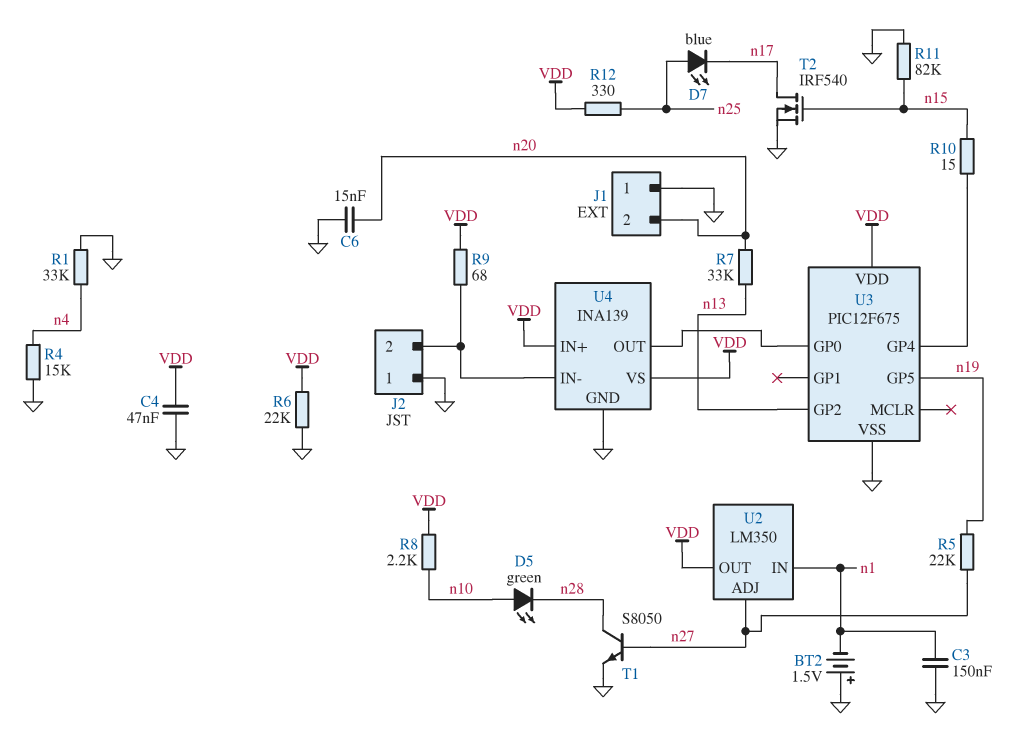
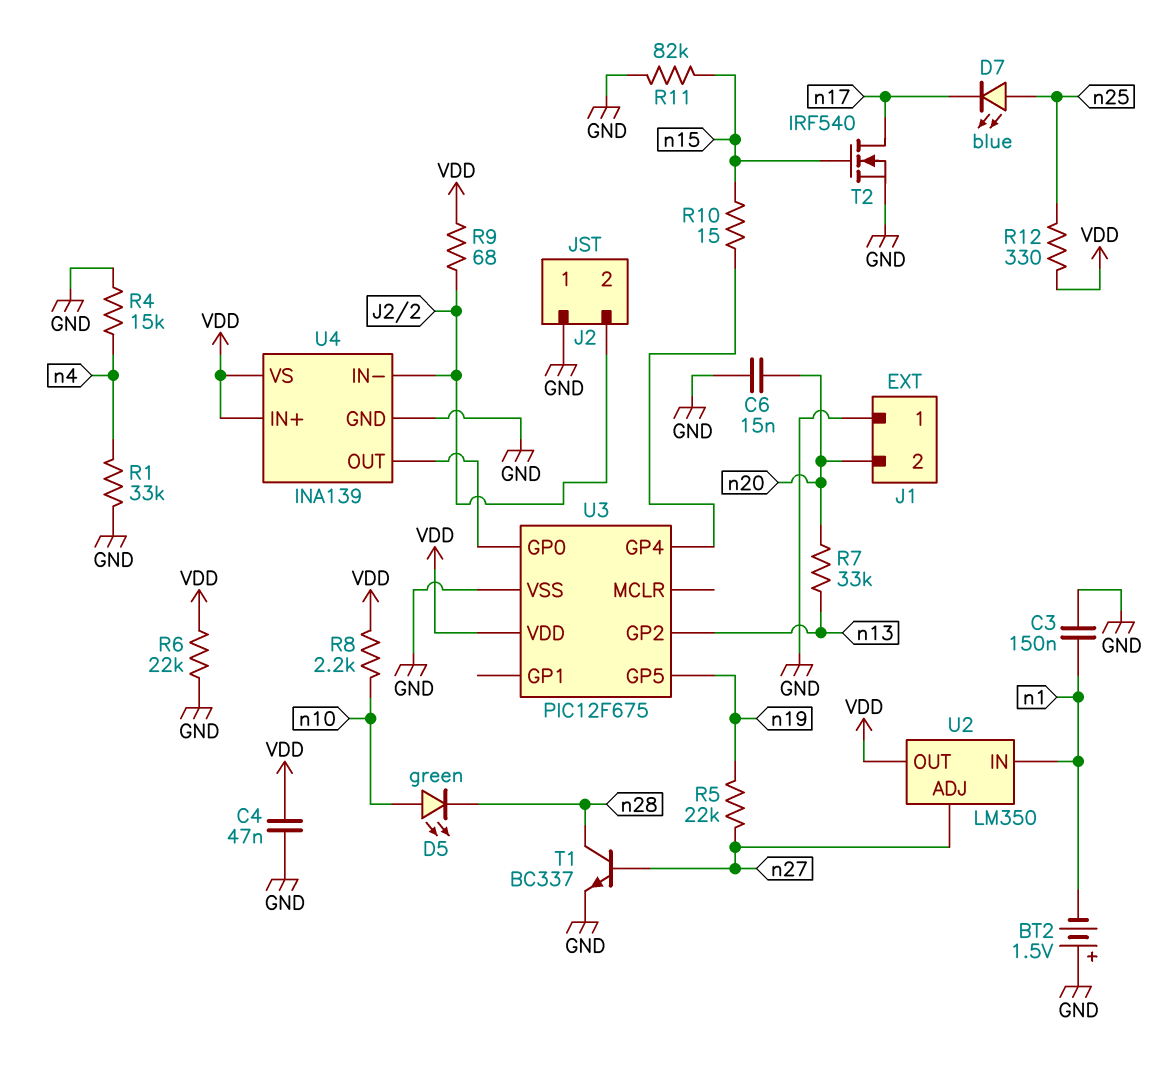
T1: NPN S8050 (B n27, C n28, E GND) -> NPN BC337 (B n27, C n28, E GND)

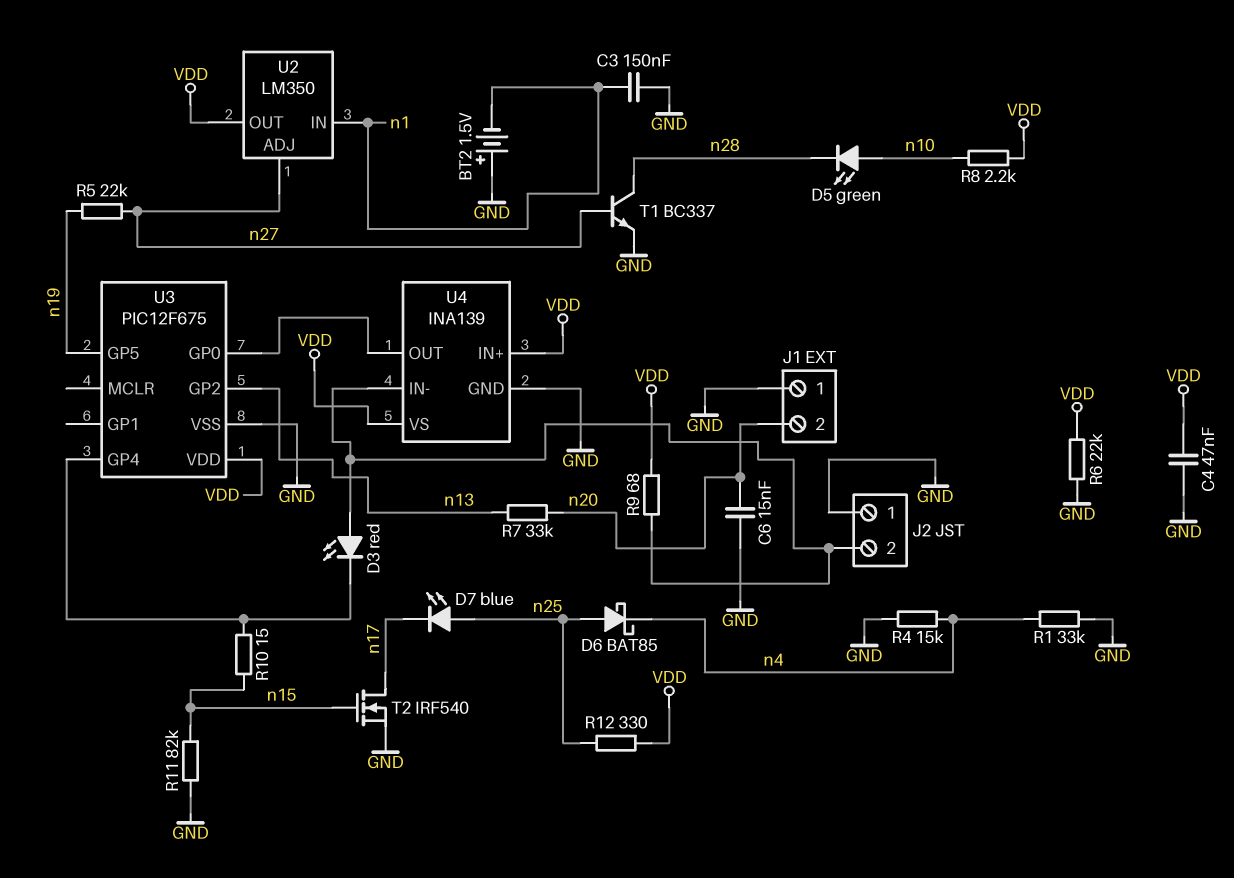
D3: none -> LED red (A J2/2, K U3/GP4)
D6: none -> schottky BAT85 (A n25, K n4)

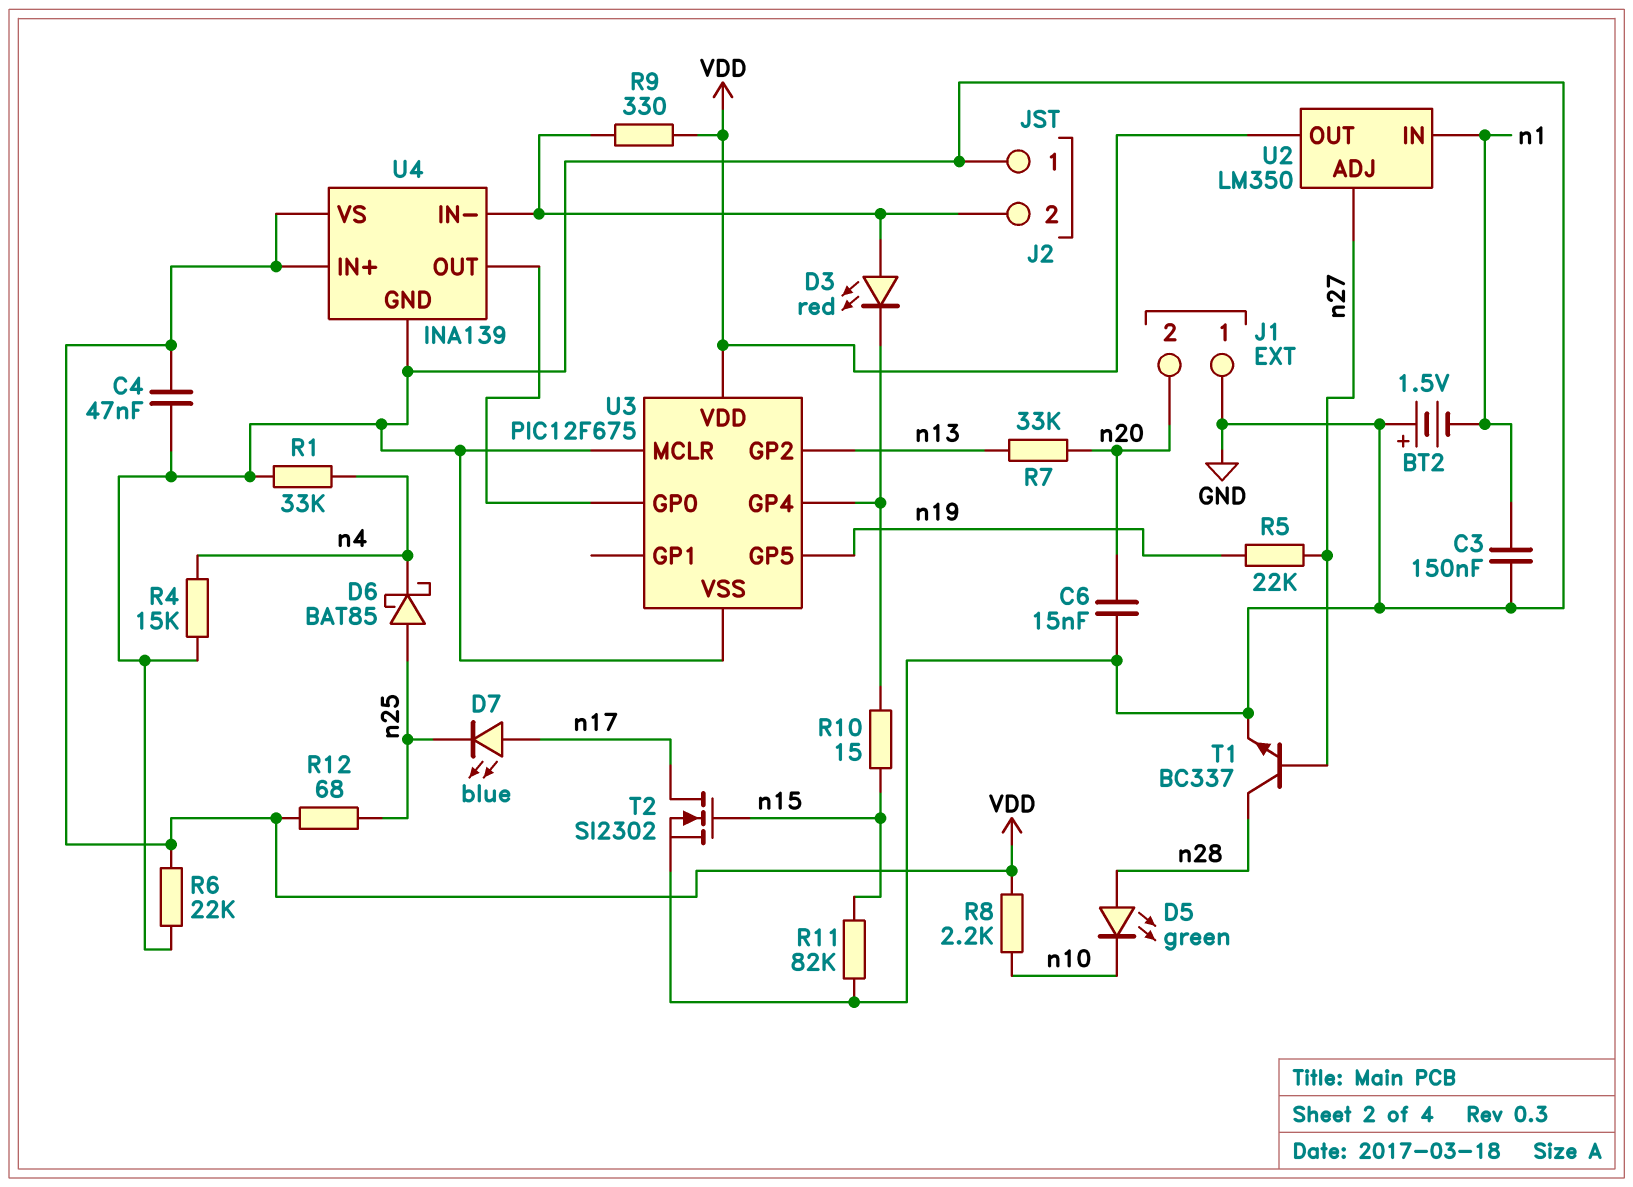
D5: LED green (A n10, K n28) -> LED green (A n28, K n10)
D7: LED blue (A n25, K n17) -> LED blue (A n17, K n25)
R9: 68 (J2/2, VDD) -> 330 (J2/2, VDD)
R12: 330 (VDD, n25) -> 68 (VDD, n25)
T2: NMOS IRF540 (G n15, D n17, S GND) -> NMOS SI2302 (G n15, D n17, S GND)
U3 pin MCLR: none -> GND

